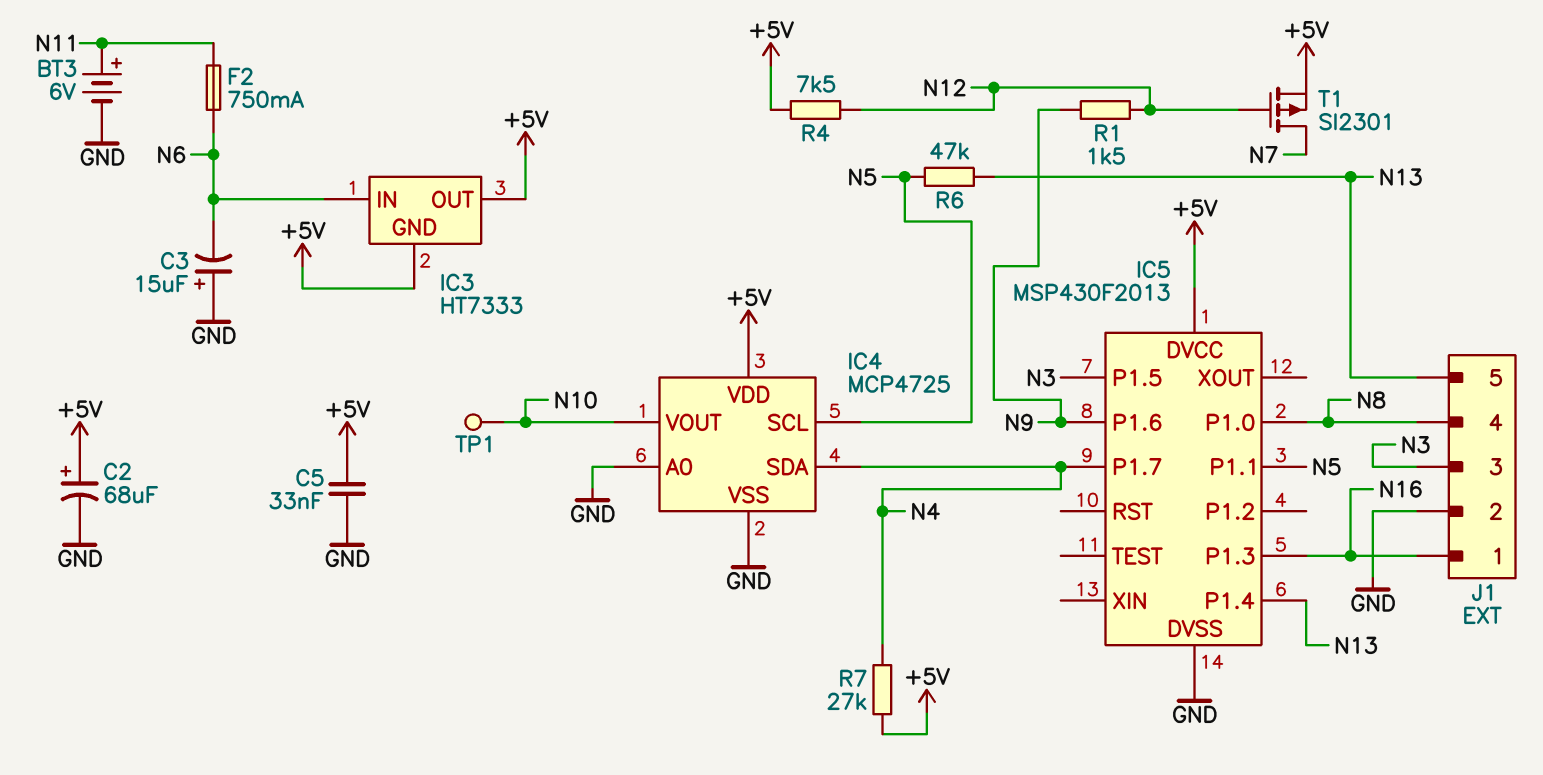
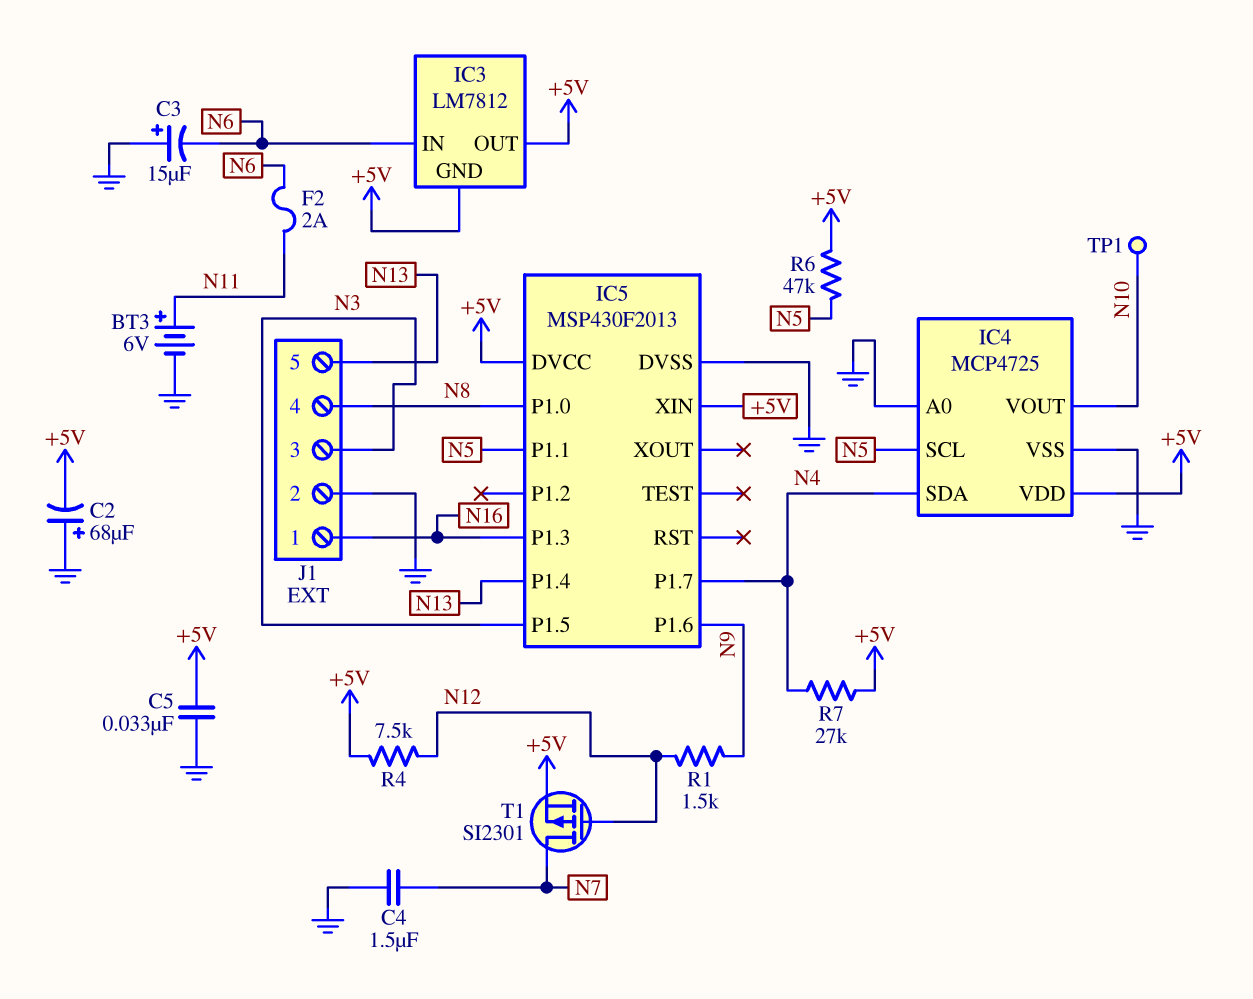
C2: 68uF (plus +5V, minus GND) -> 68uF (plus GND, minus +5V)
C4: none -> 1.5uF (GND, N7)
F2: 750mA (N6, N11) -> 2A (N6, N11)
IC3: HT7333 -> LM7812
IC5 pin XIN: none -> +5V
R6: 47k (N5, N13) -> 47k (+5V, N5)

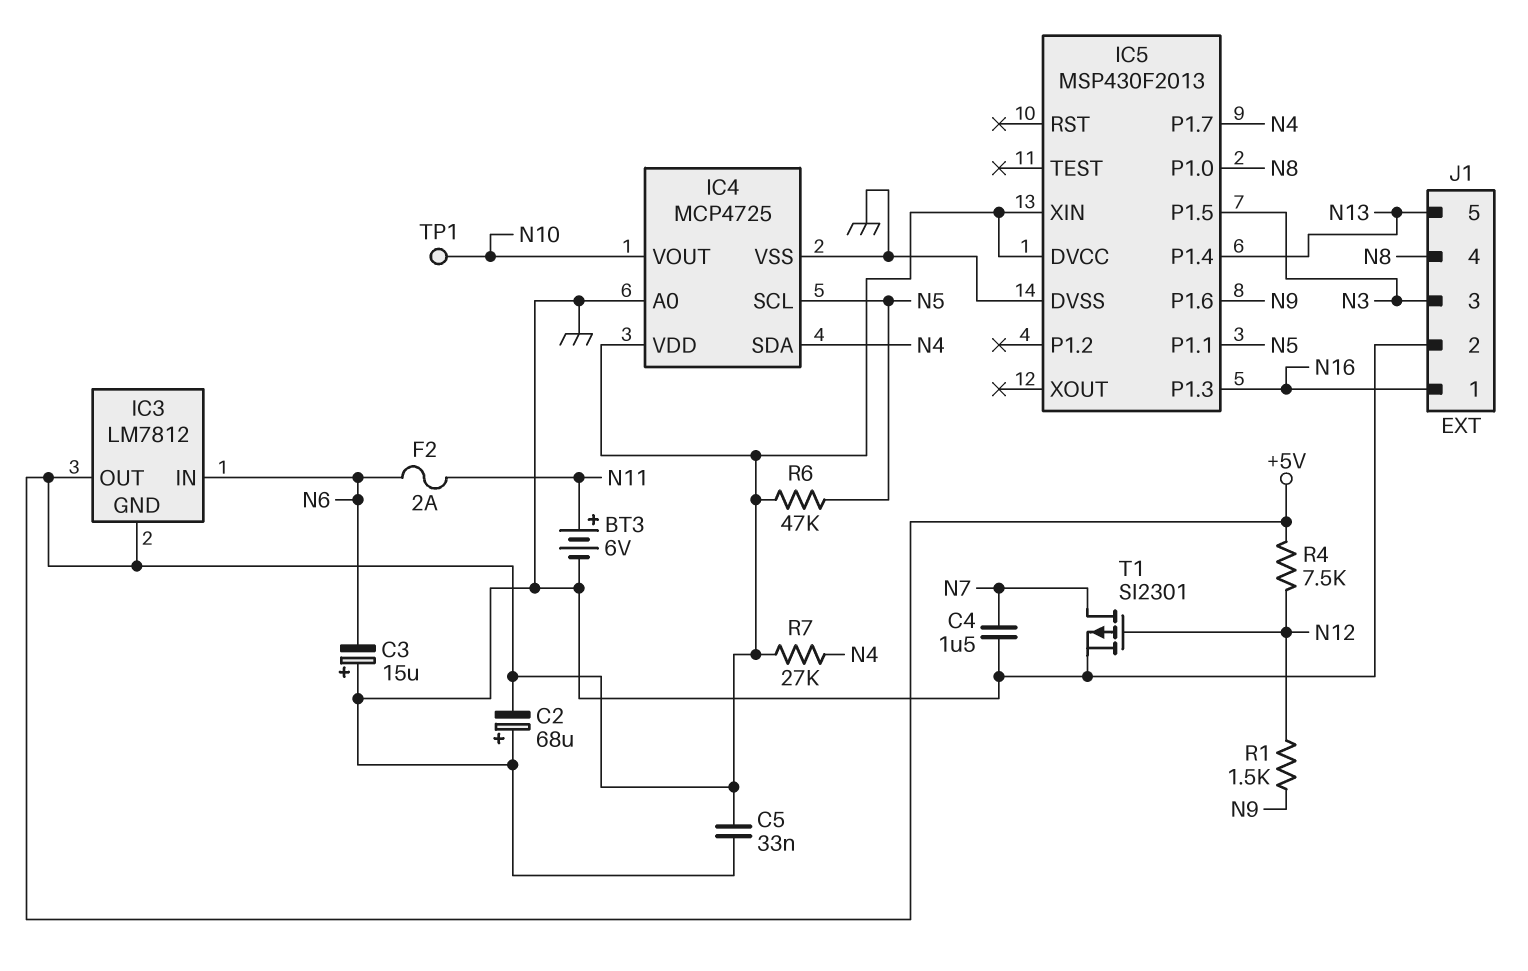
T1: PMOS SI2301 (G N12, D N7, S +5V) -> PMOS SI2301 (G N12, D N7, S GND)

